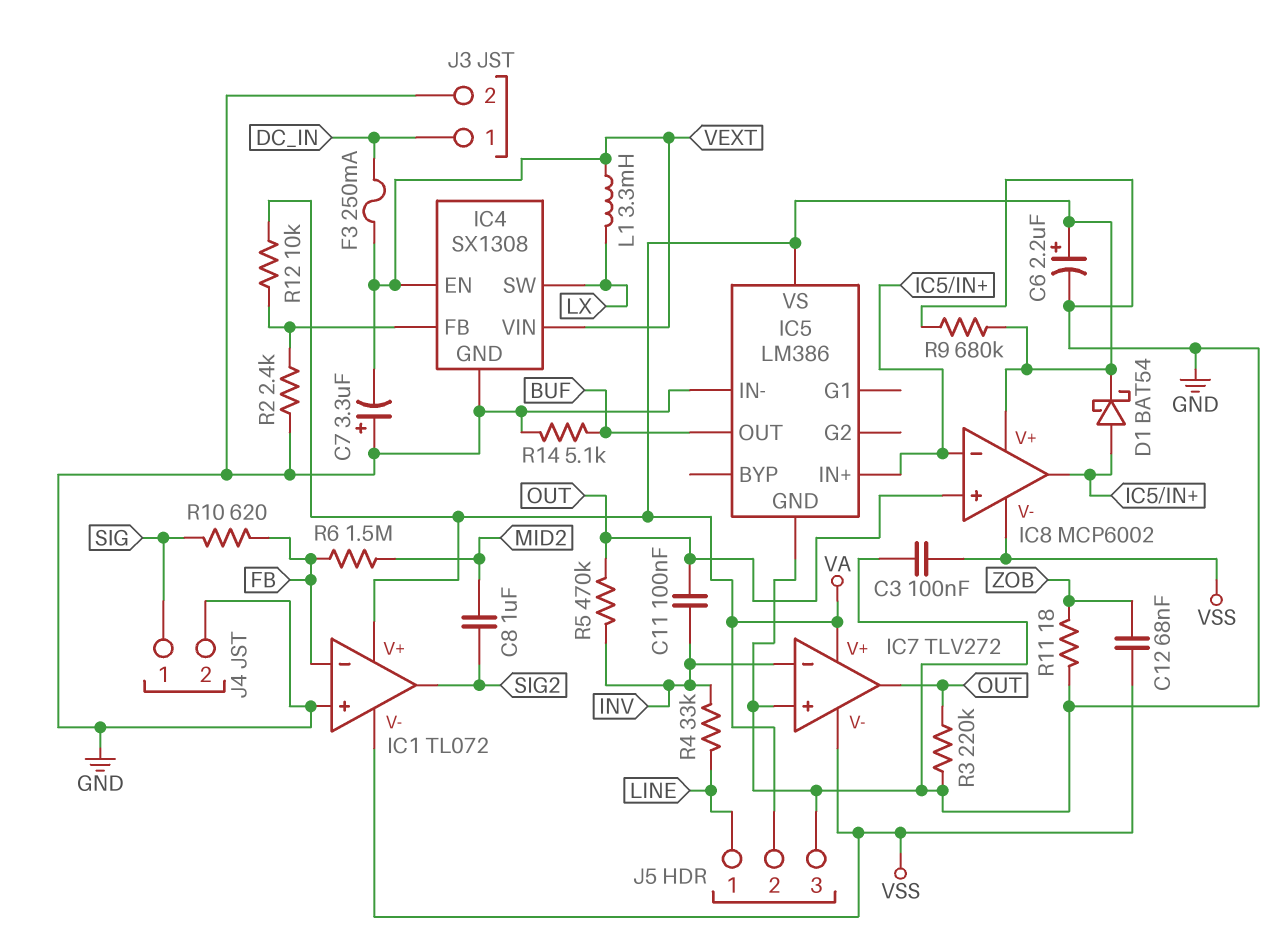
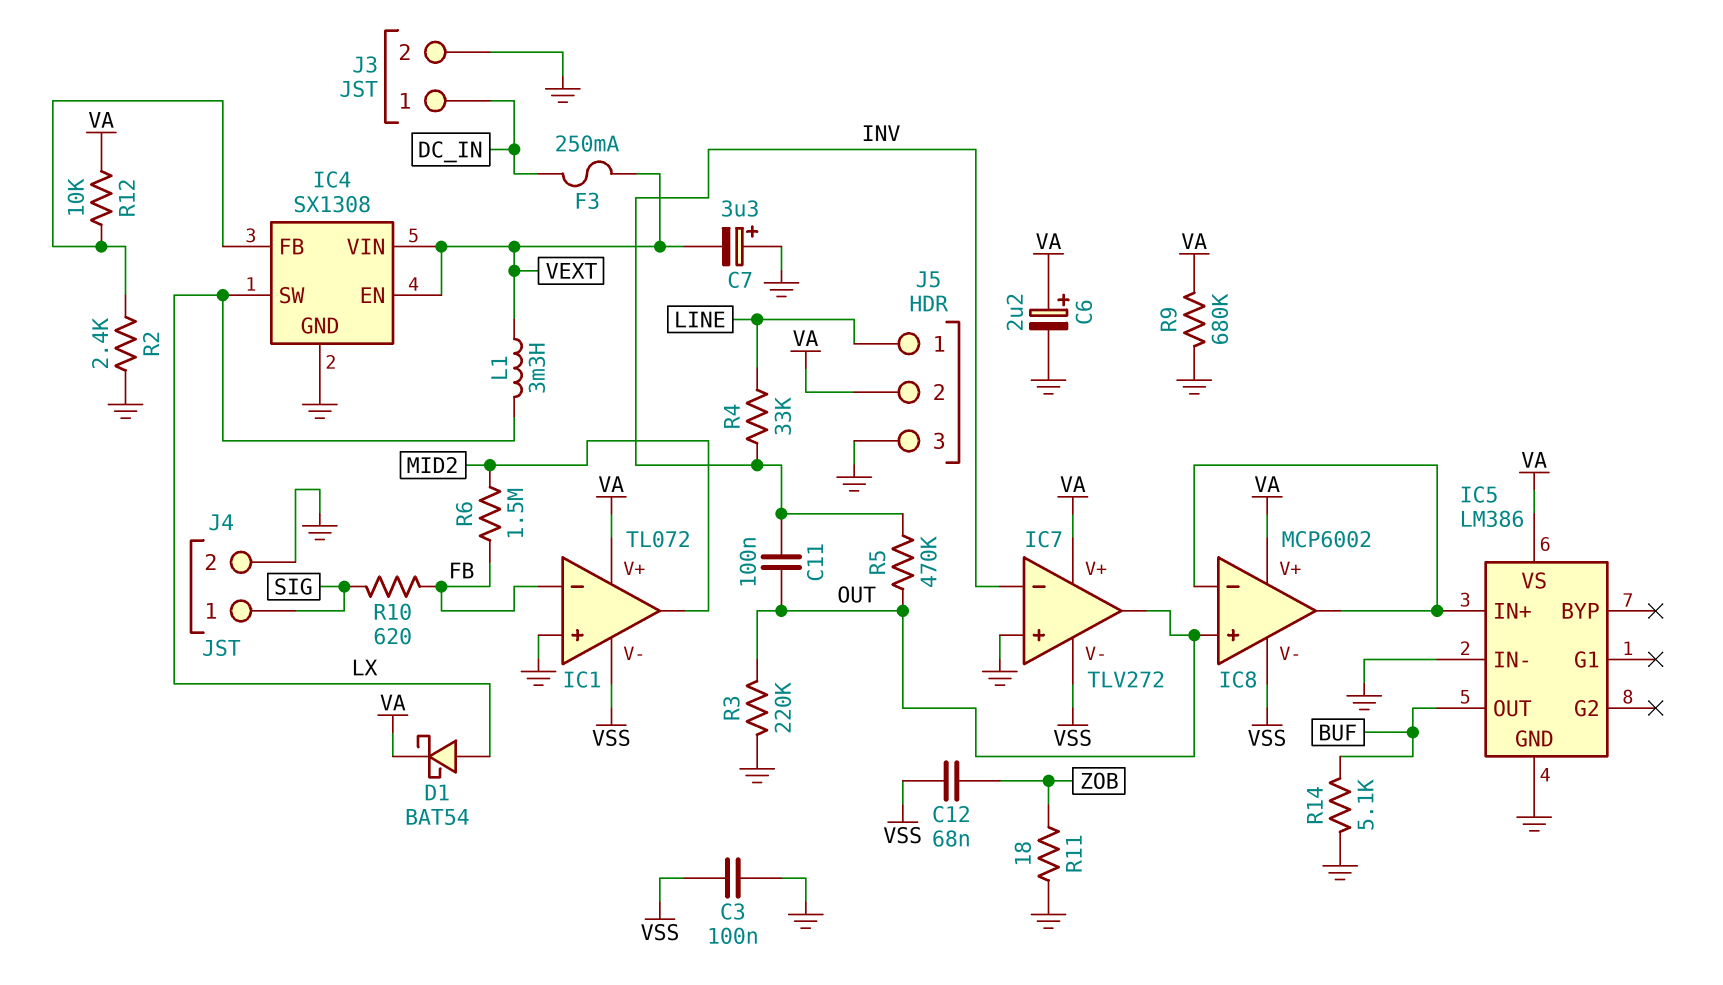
C8: 1uF (MID2, SIG2) -> none
D1: schottky BAT54 (A IC5/IN+, K VA) -> schottky BAT54 (A LX, K VA)
IC1 pin out: SIG2 -> MID2

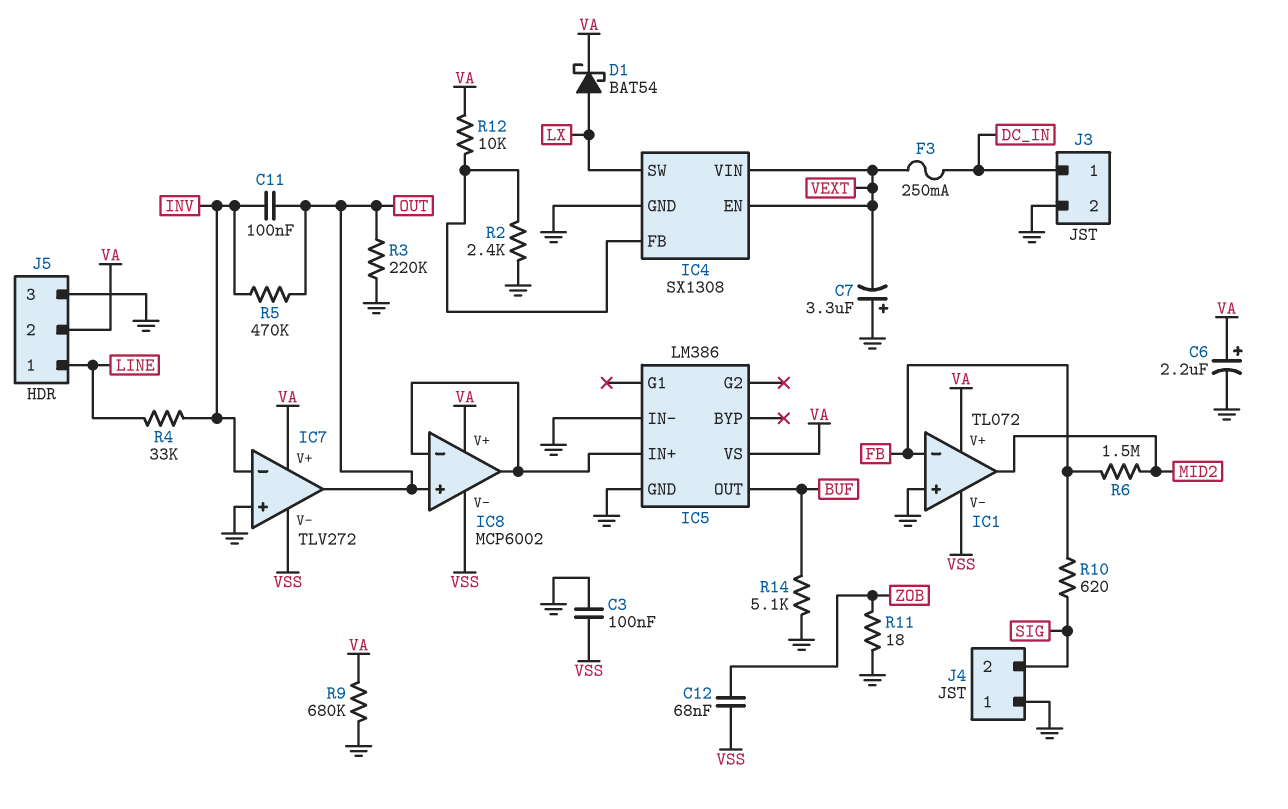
J4 pin 1: SIG -> GND
J4 pin 2: GND -> SIG
L1: 3.3mH (LX, VEXT) -> none

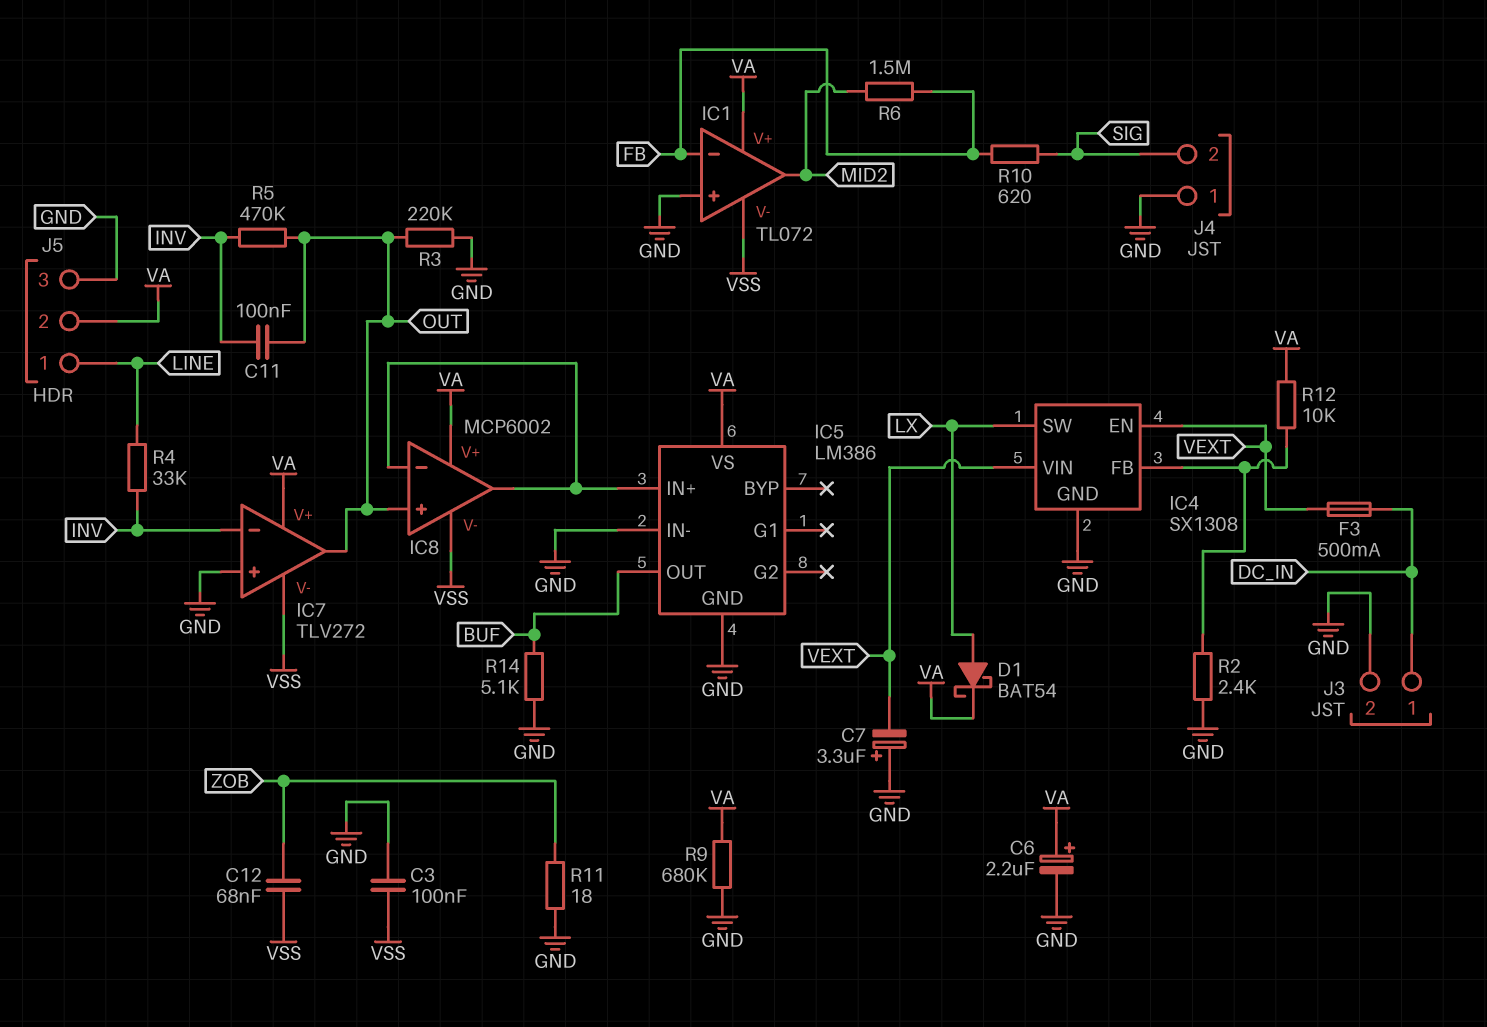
F3: 250mA (DC_IN, VEXT) -> 500mA (DC_IN, VEXT)

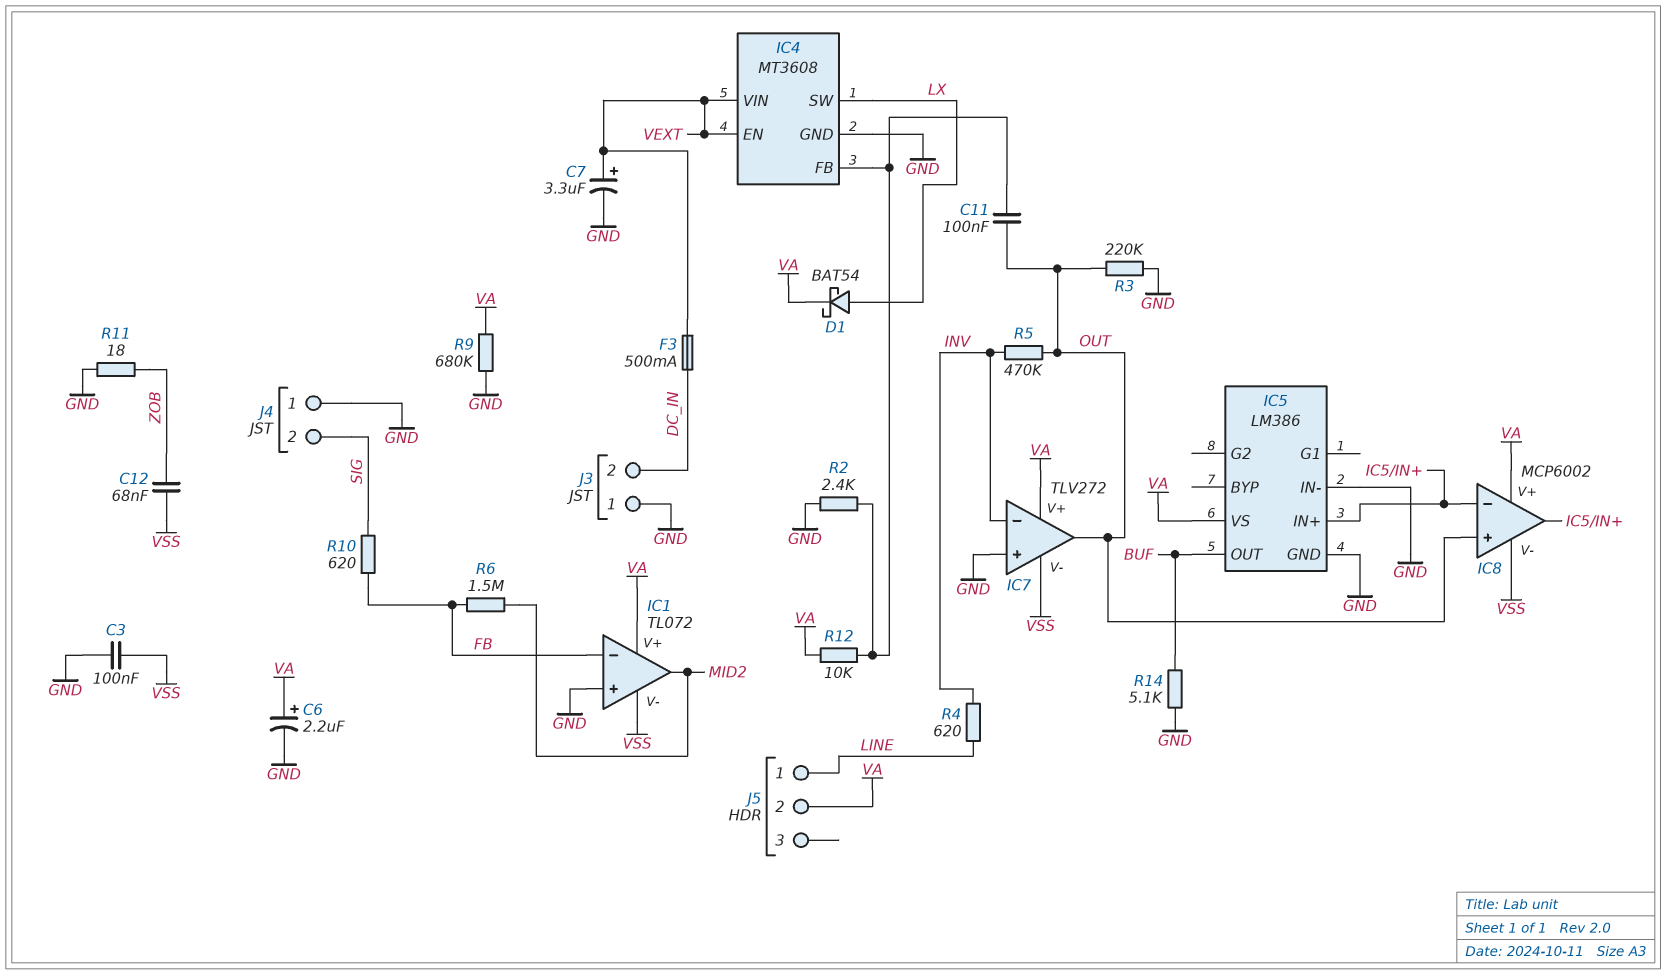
C7: 3.3uF (plus GND, minus VEXT) -> 3.3uF (plus VEXT, minus GND)
C11: 100nF (INV, OUT) -> 100nF (IC4/FB, OUT)
IC4: SX1308 -> MT3608
J3 pin 1: DC_IN -> GND
J3 pin 2: GND -> DC_IN
J5 pin 3: GND -> none
R4: 33k (INV, LINE) -> 620 (INV, LINE)

